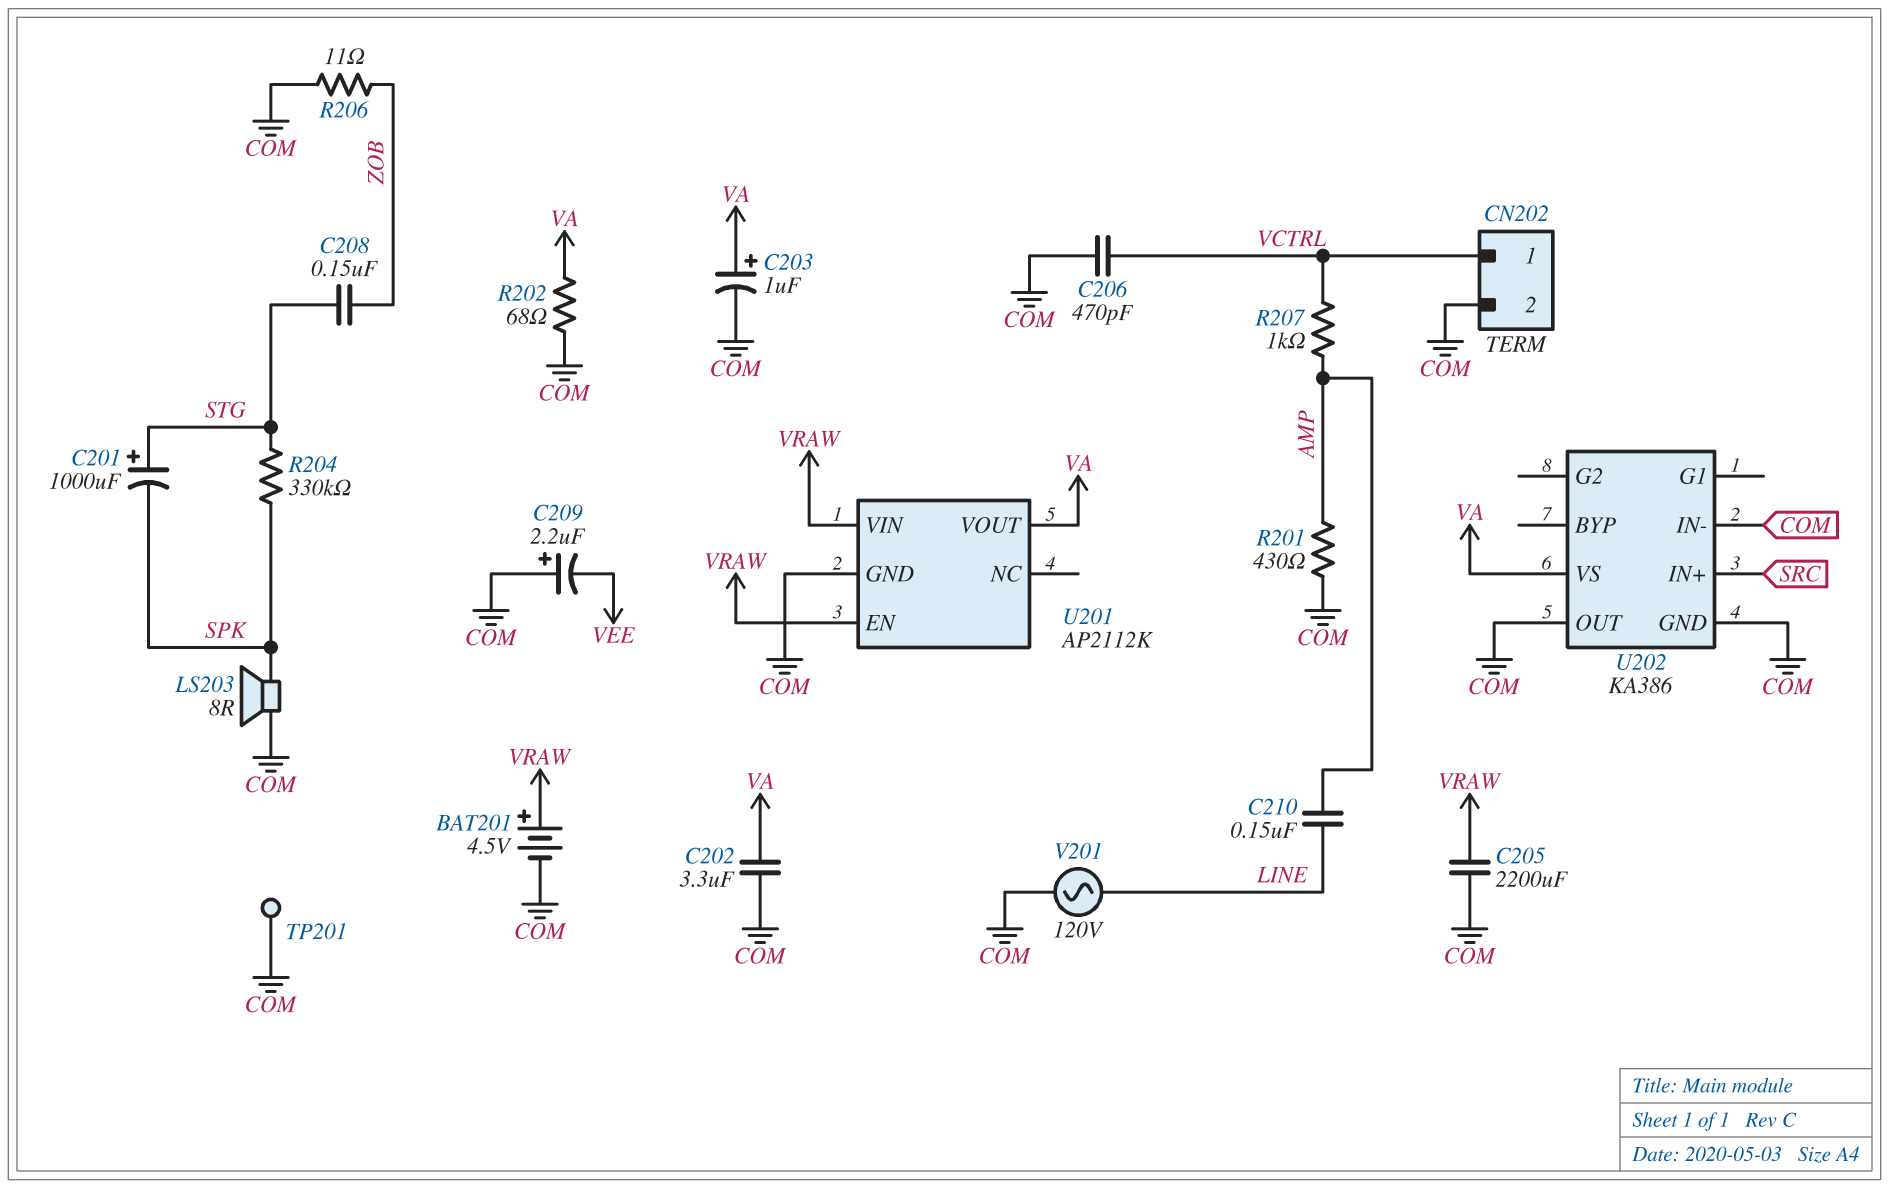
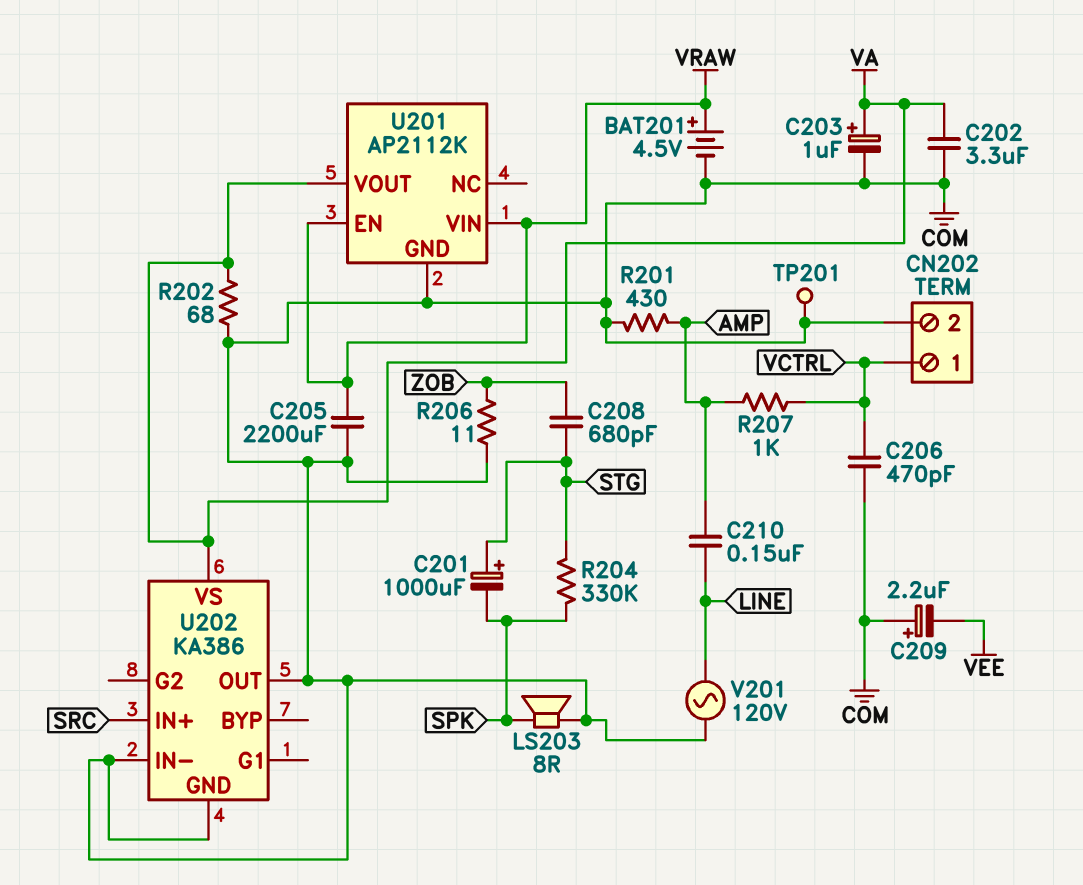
C208: 150nF (STG, ZOB) -> 680pF (STG, ZOB)

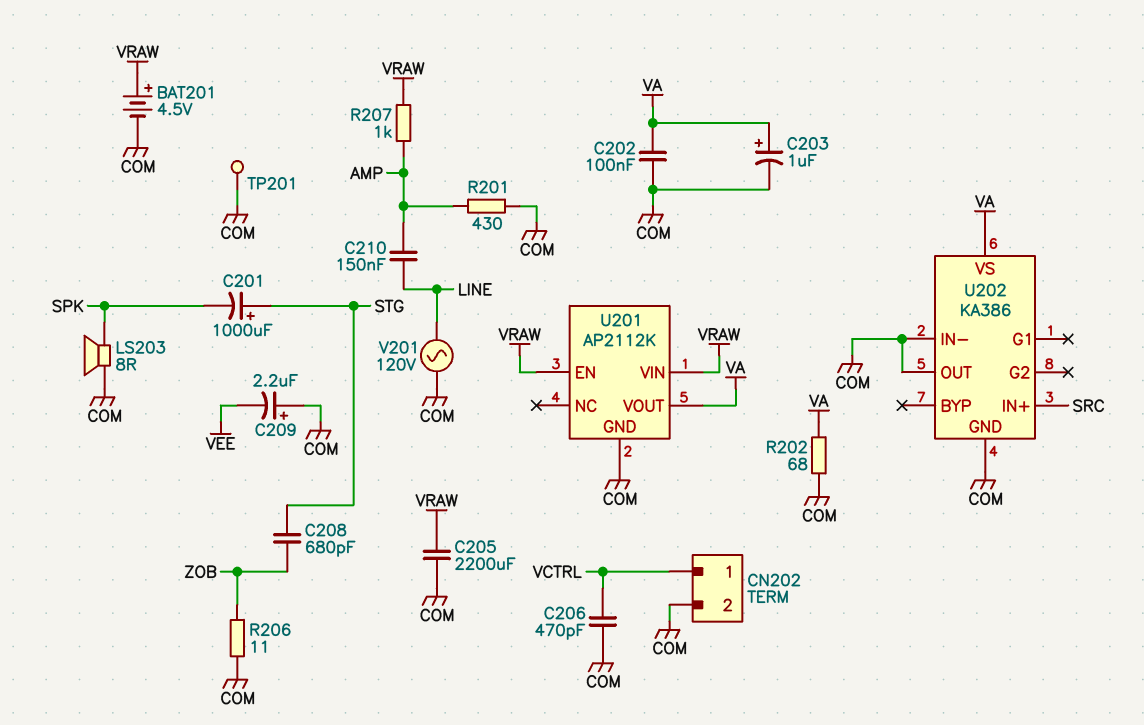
C202: 3.3uF (COM, VA) -> 100nF (COM, VA)
R204: 330k (SPK, STG) -> none
R207: 1k (AMP, VCTRL) -> 1k (AMP, VRAW)

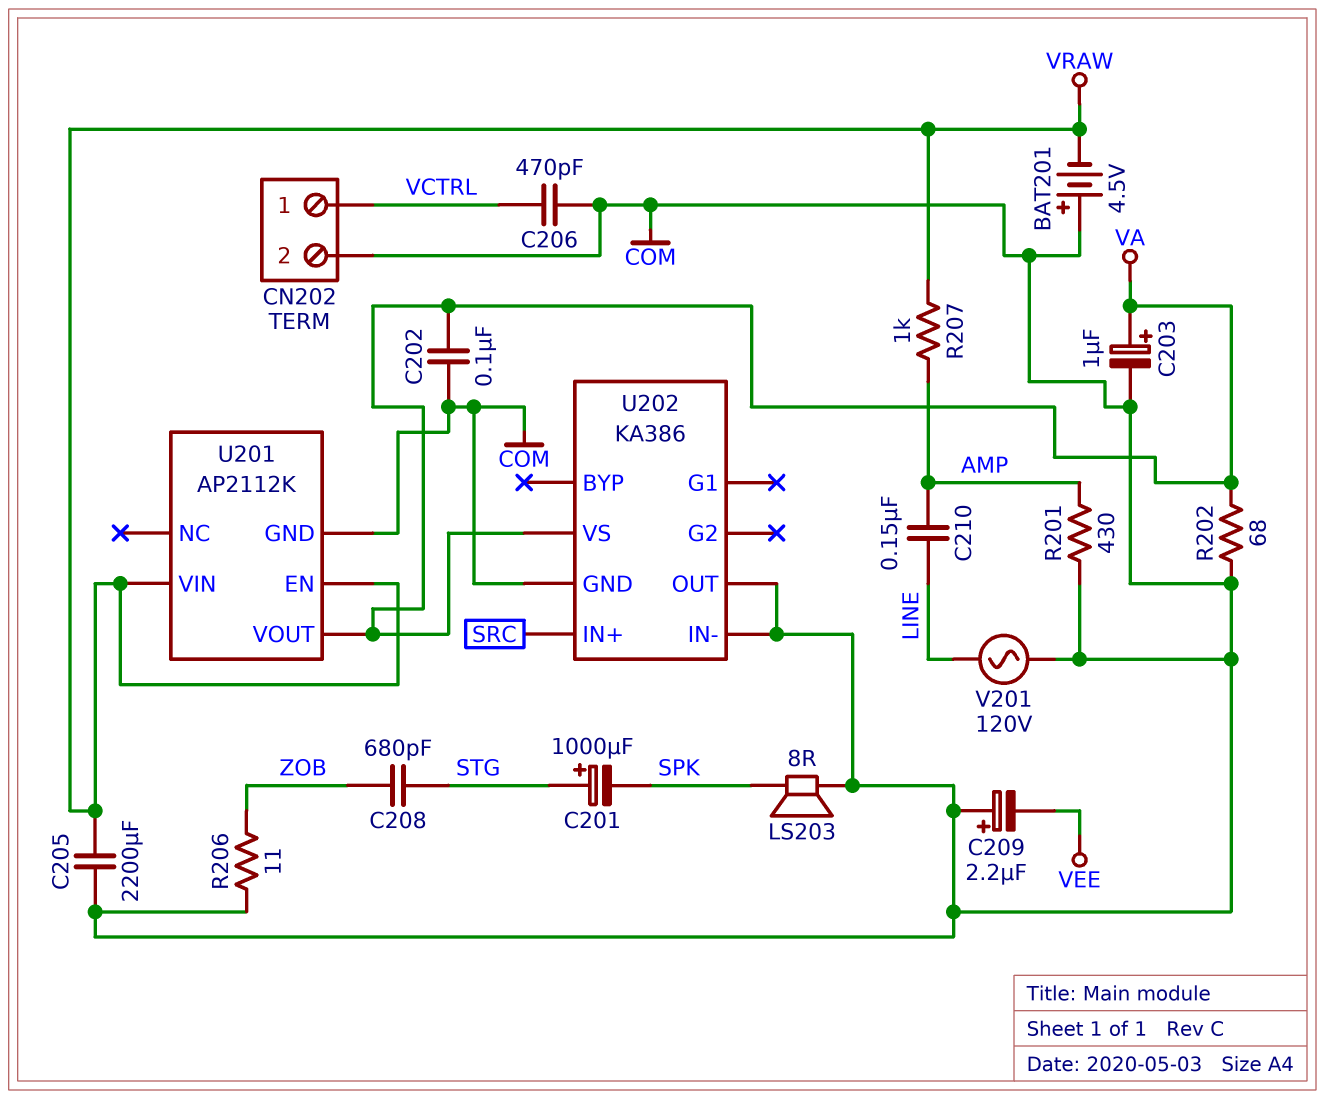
BAT201: 4.5V (plus VRAW, minus COM) -> 4.5V (plus COM, minus VRAW)
TP201: test point (COM) -> none

